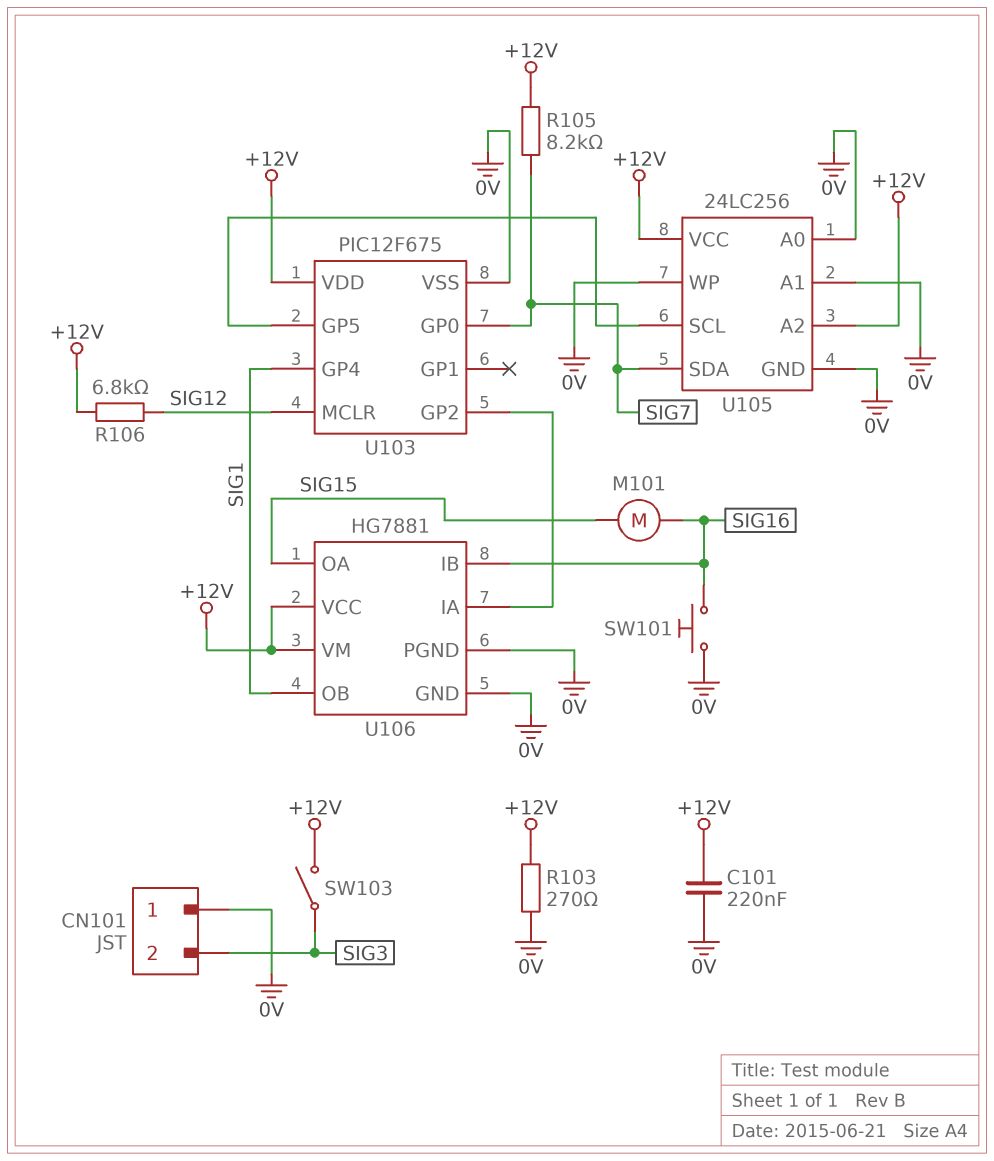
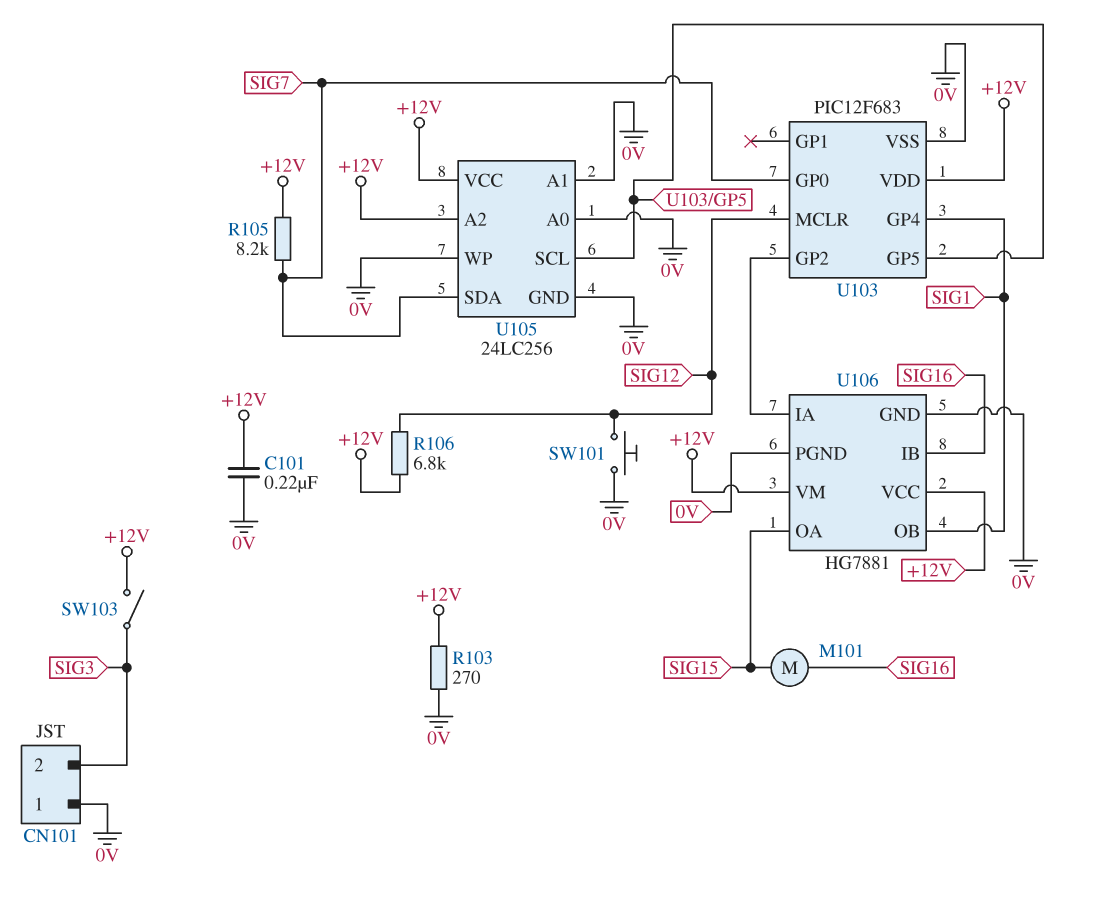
SW101: button (0V, SIG16) -> button (0V, SIG12)
U103: PIC12F675 -> PIC12F683

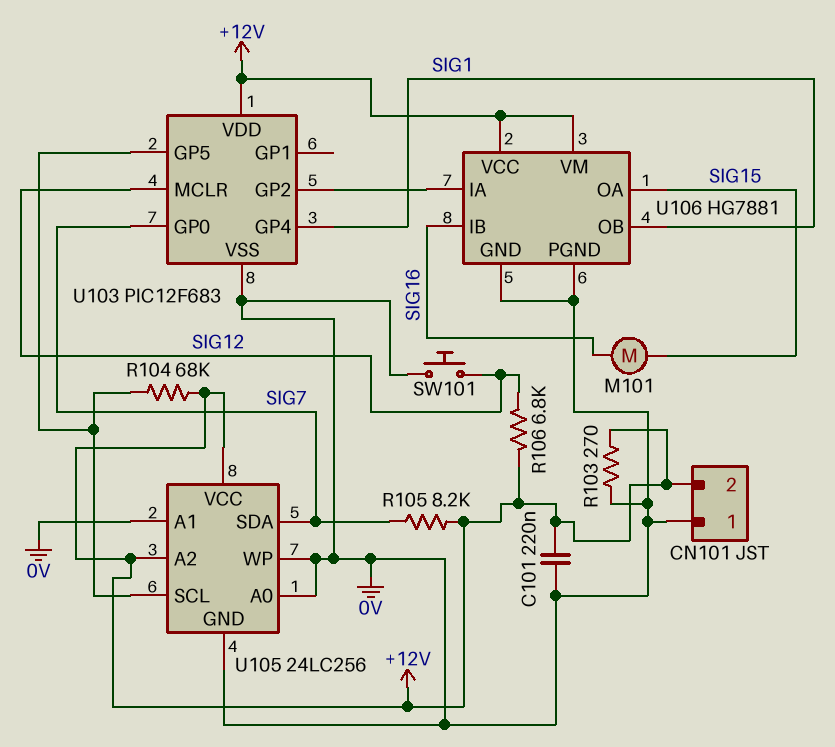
CN101 pin 2: SIG3 -> +12V
R104: none -> 68k (+12V, U103/GP5)
SW103: switch (+12V, SIG3) -> none

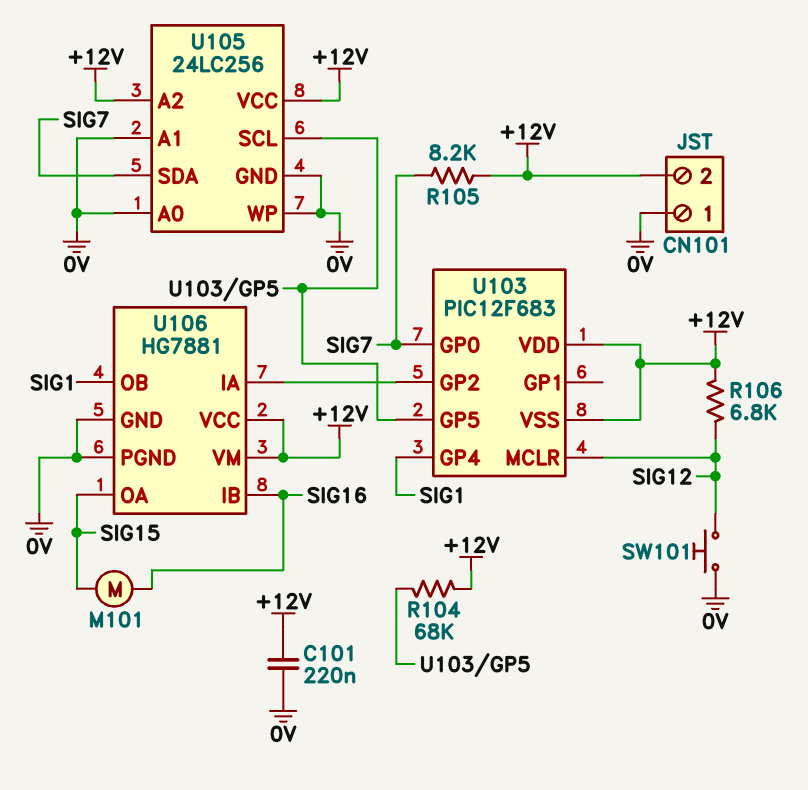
R103: 270 (+12V, 0V) -> none
U103 pin VSS: 0V -> +12V

